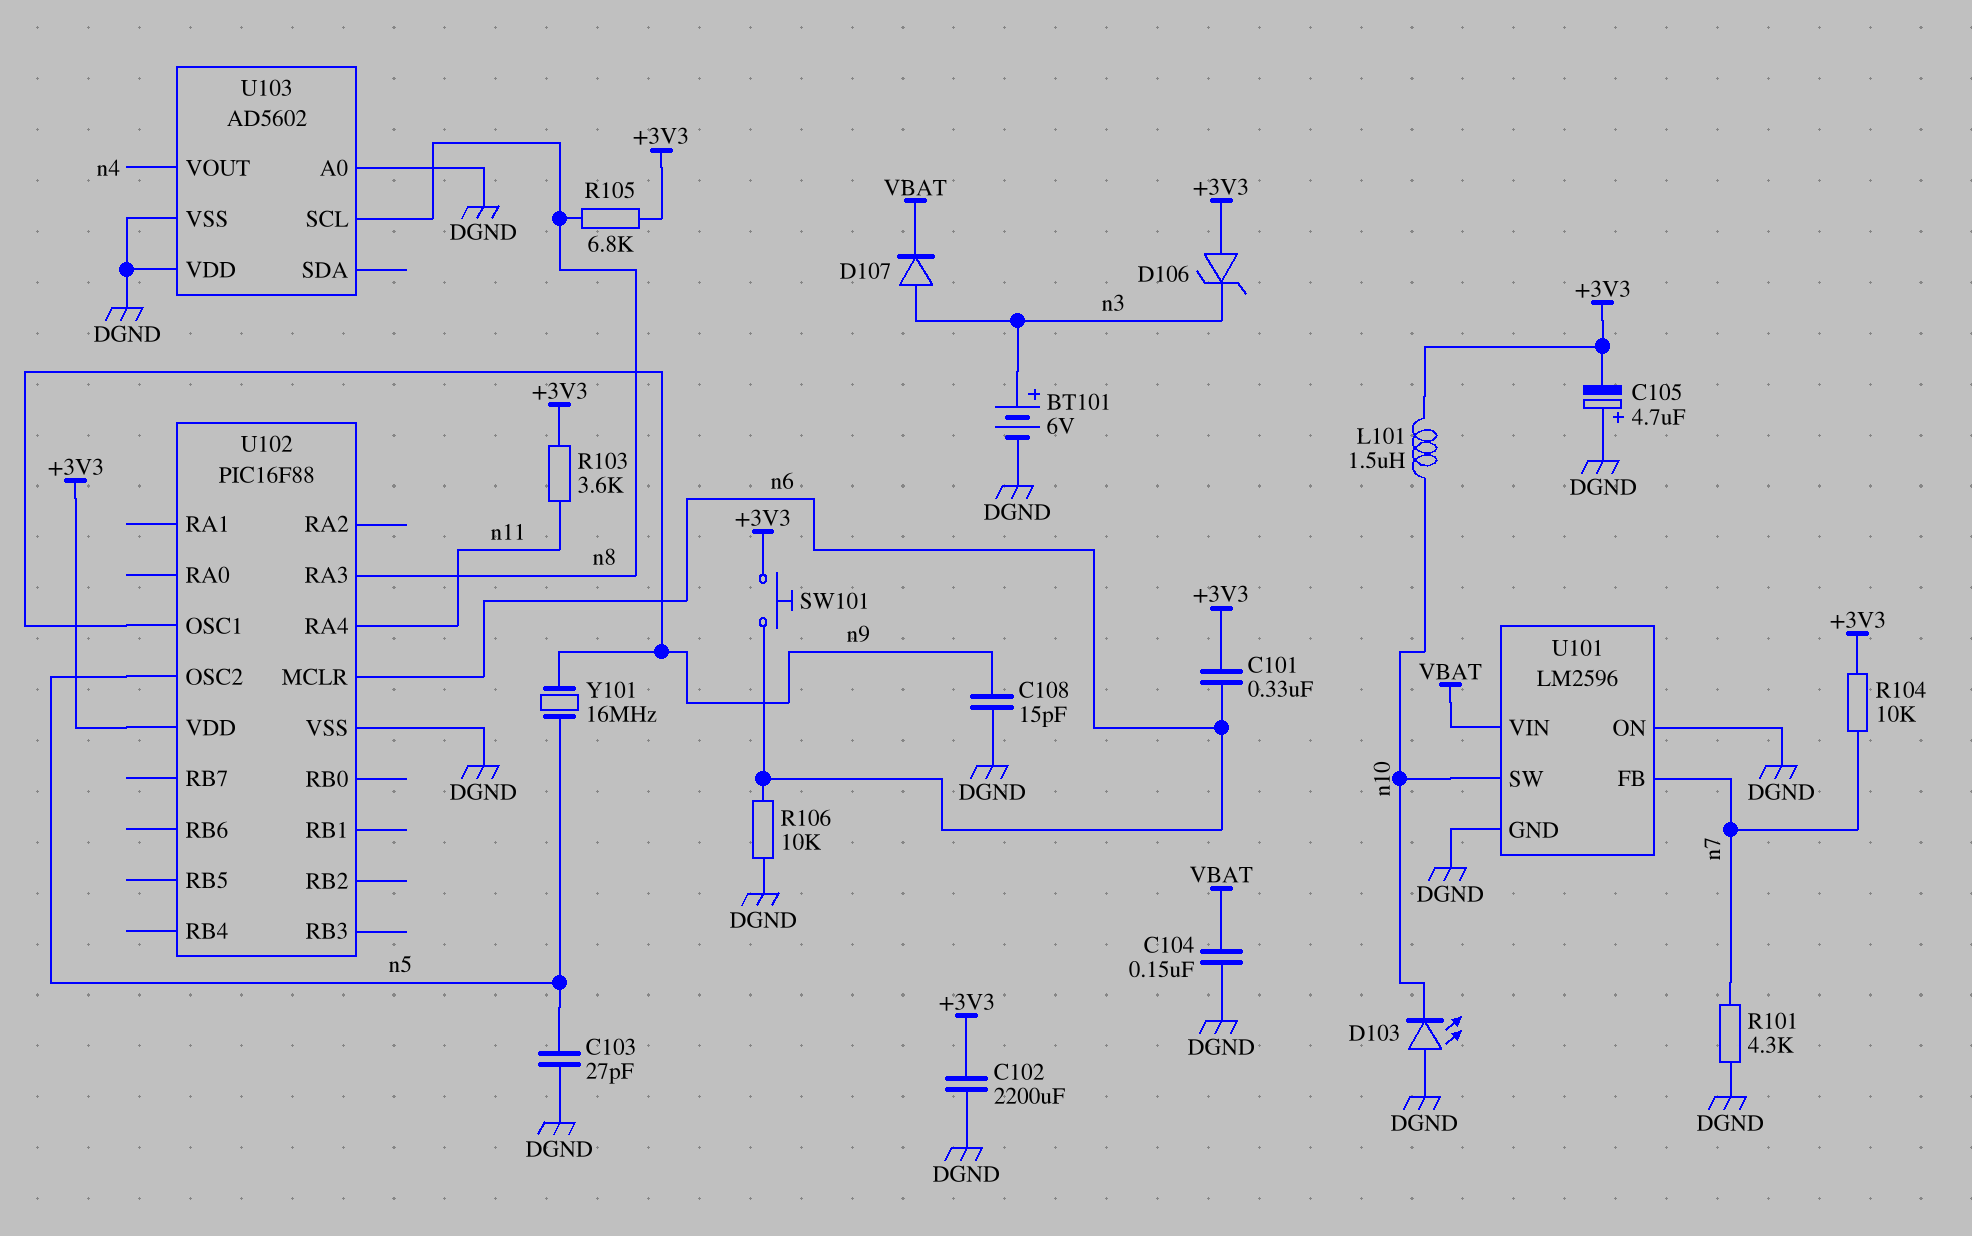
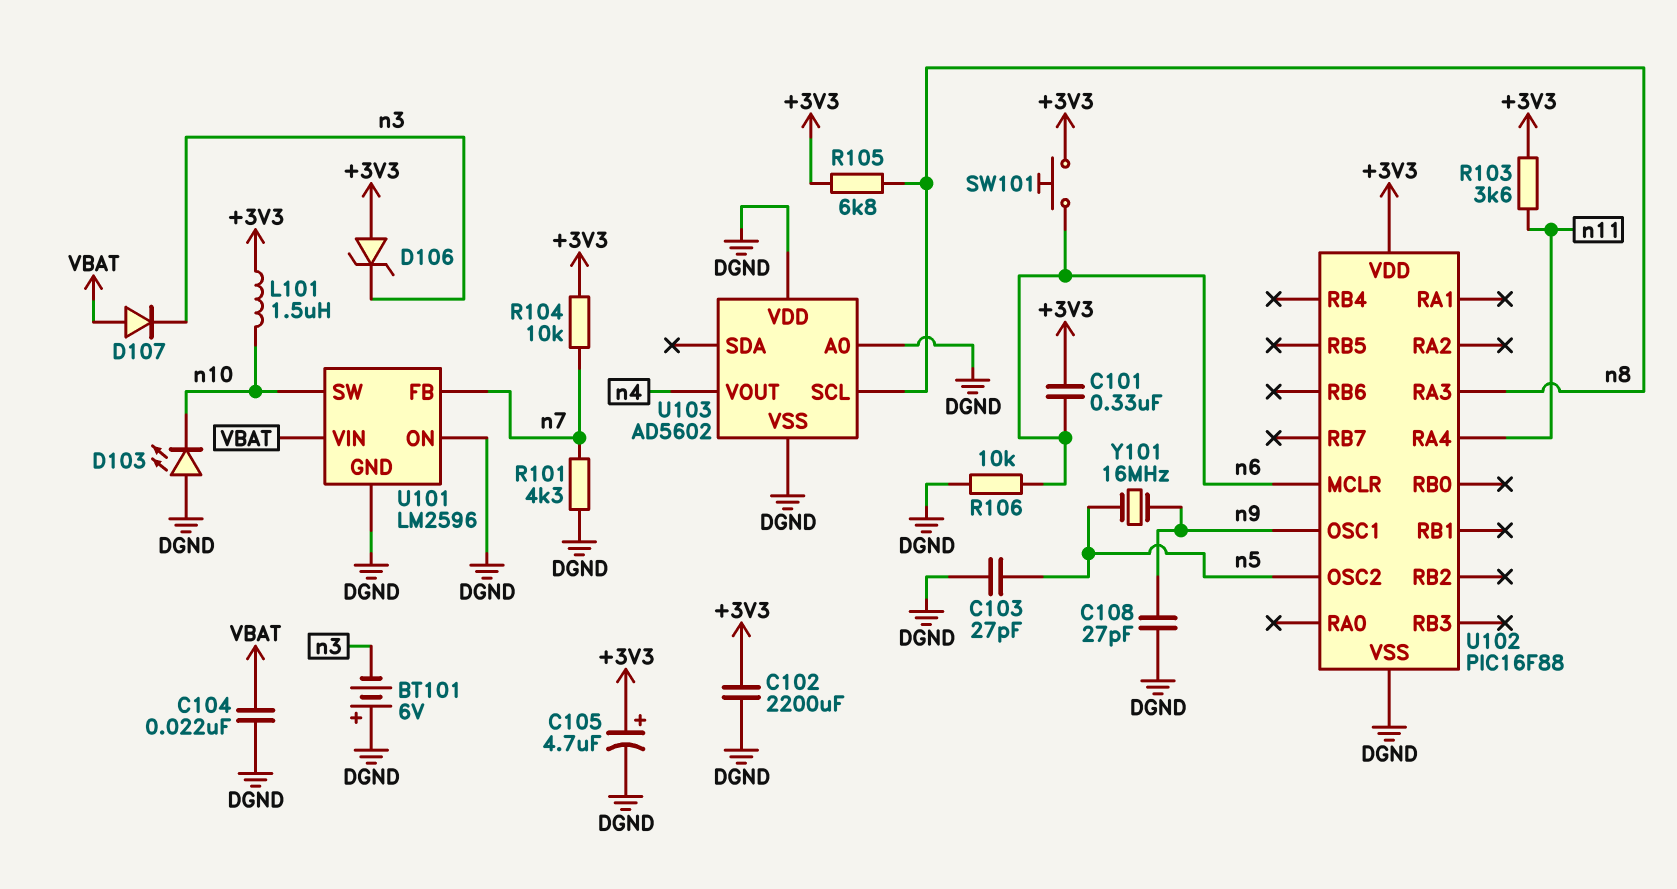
BT101: 6V (plus n3, minus DGND) -> 6V (plus DGND, minus n3)
C104: 150nF (DGND, VBAT) -> 22nF (DGND, VBAT)
C105: 4.7uF (plus DGND, minus +3V3) -> 4.7uF (plus +3V3, minus DGND)
C108: 15pF (DGND, n9) -> 27pF (DGND, n9)
D107: diode (A n3, K VBAT) -> diode (A VBAT, K n3)

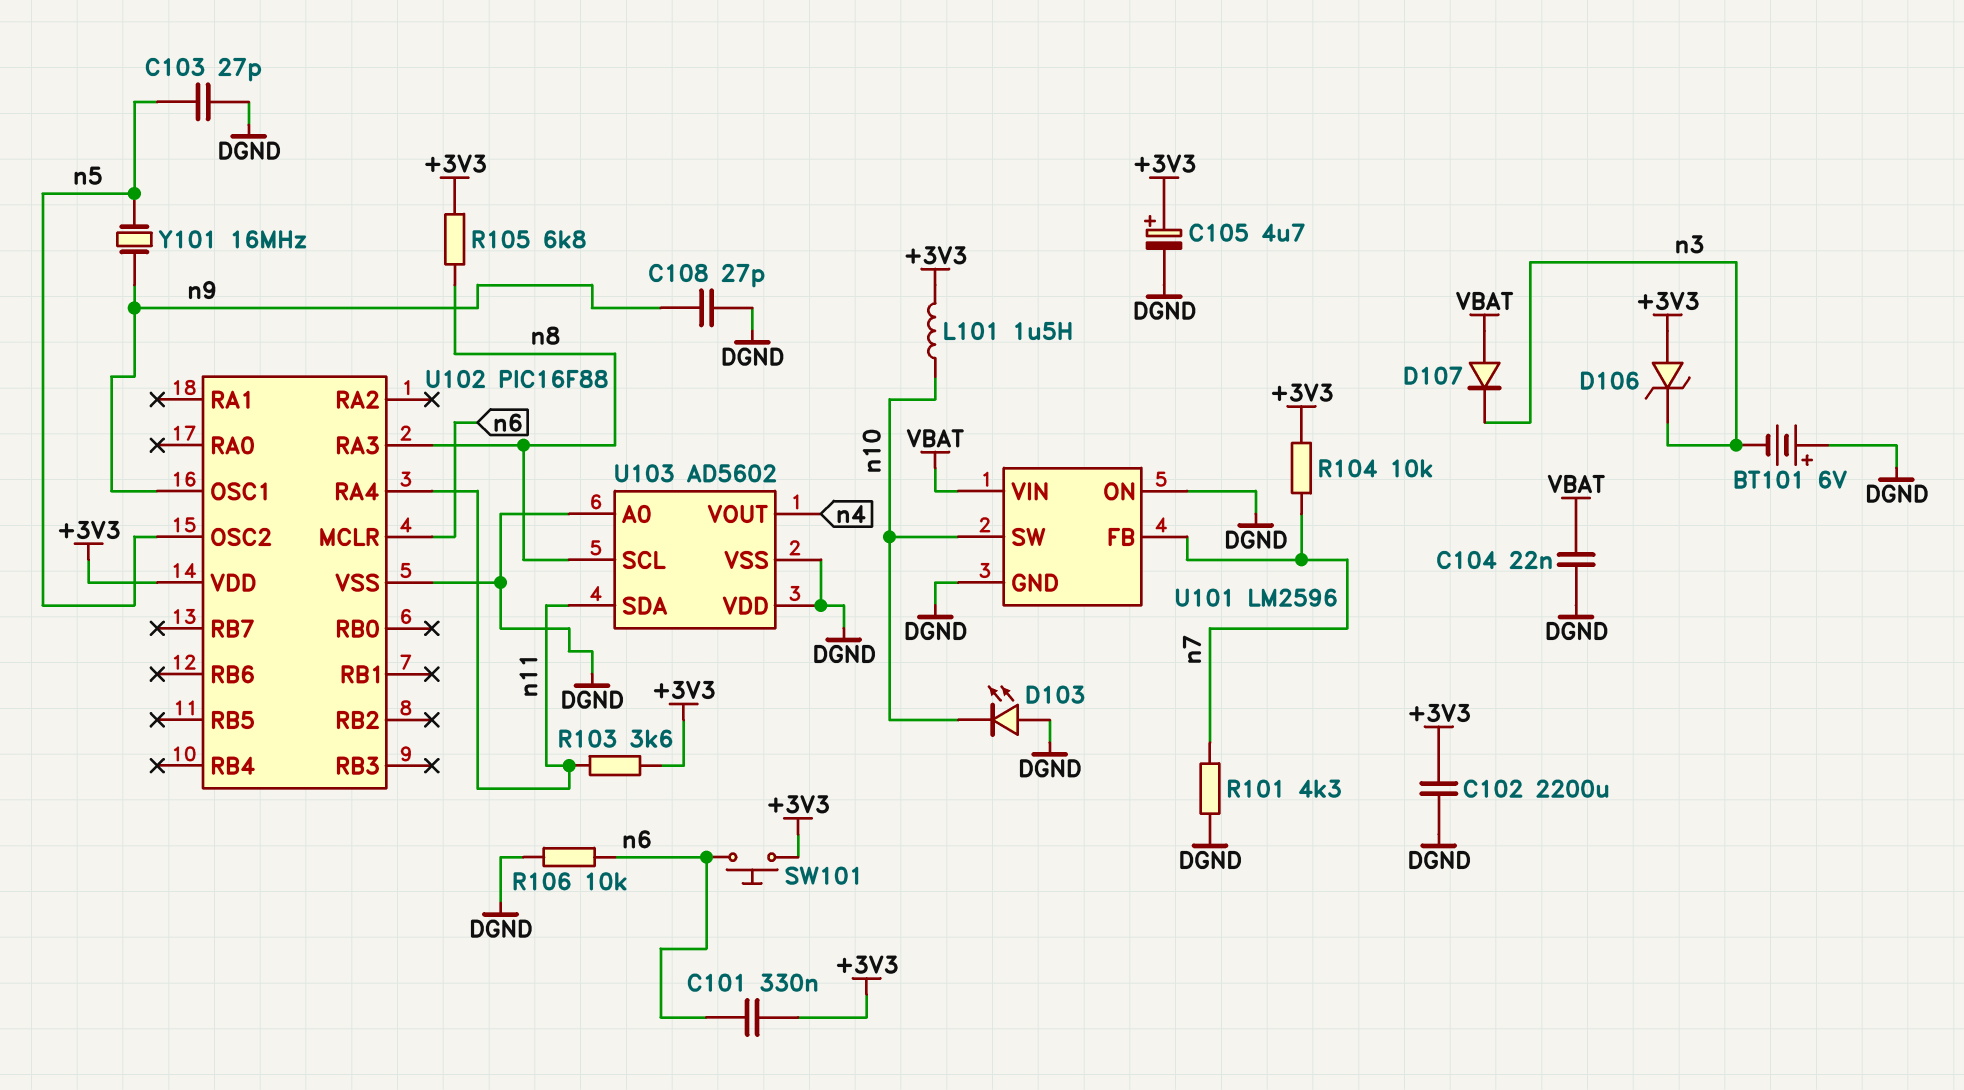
U103 pin SDA: none -> n11

